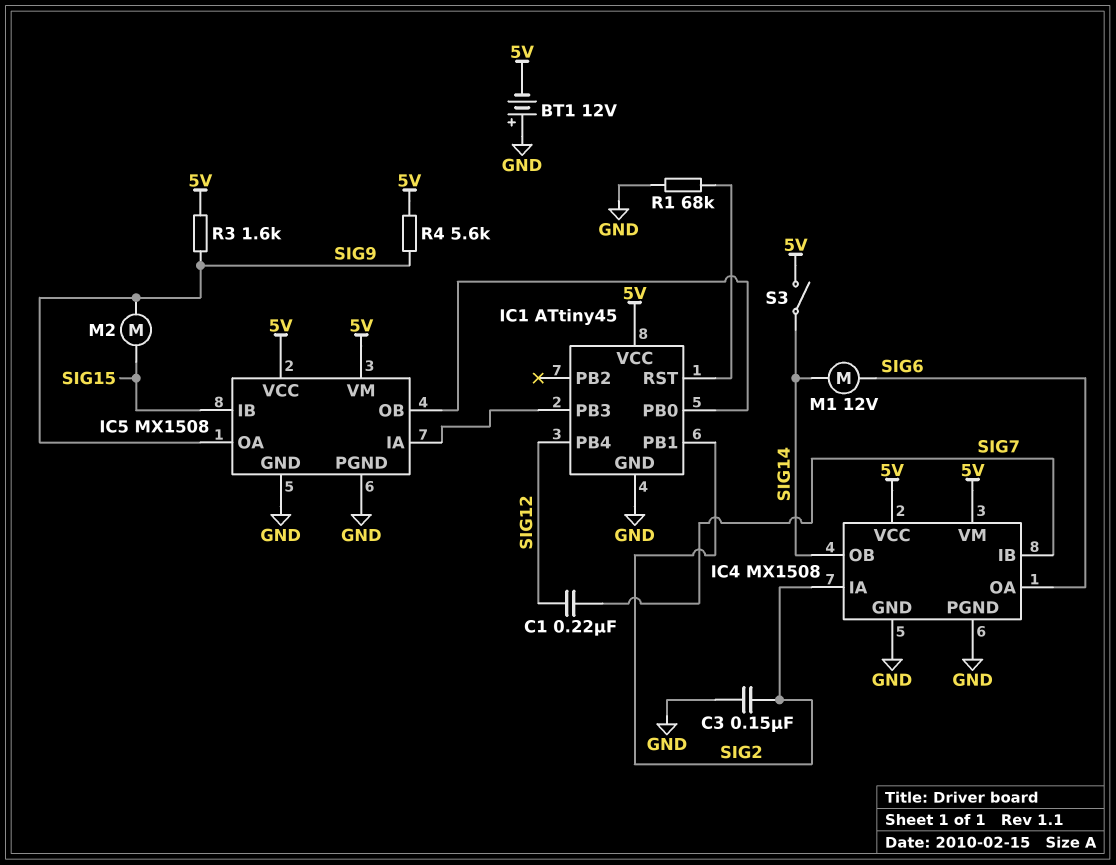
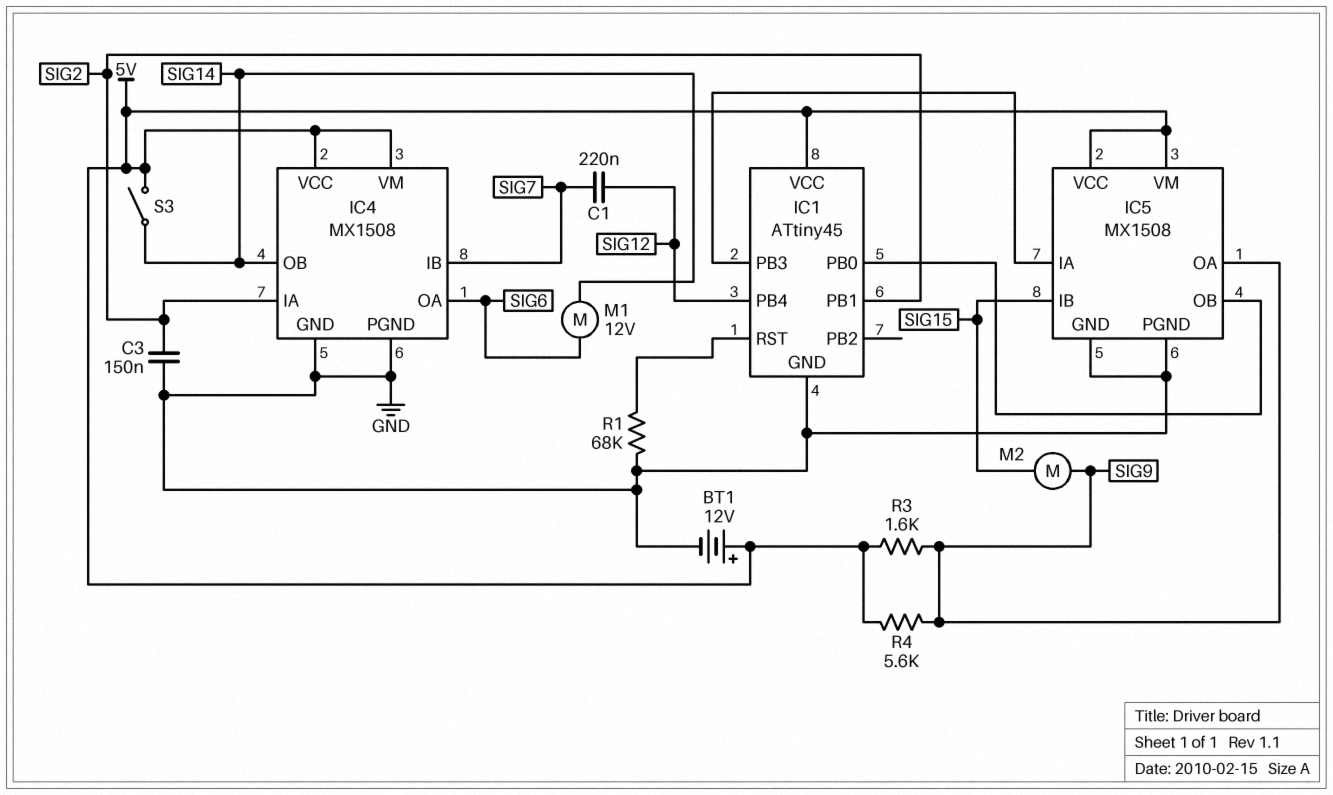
BT1: 12V (plus GND, minus 5V) -> 12V (plus 5V, minus GND)

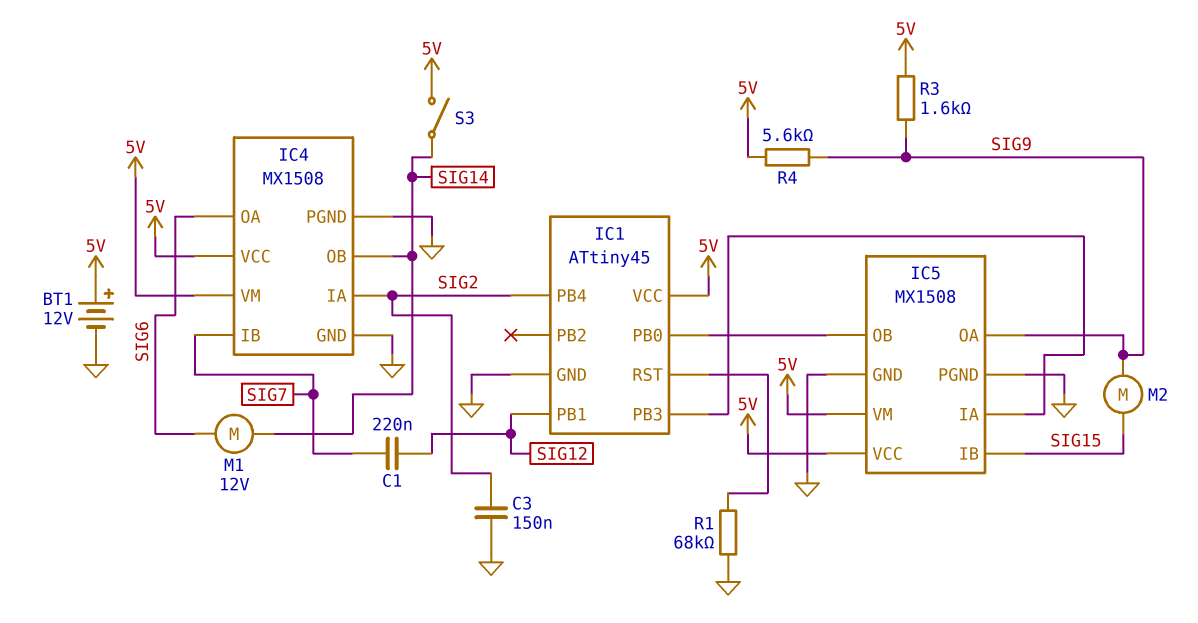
IC1 pin PB1: SIG2 -> SIG12
IC1 pin PB4: SIG12 -> SIG2

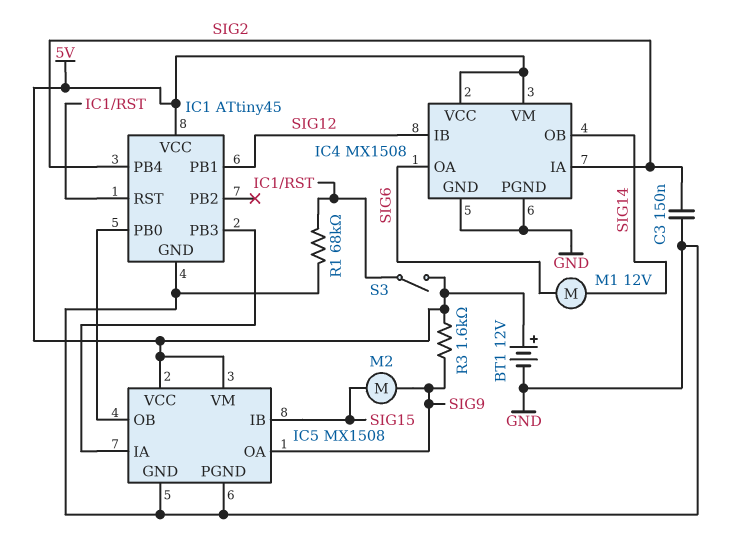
C1: 220nF (SIG7, SIG12) -> none
IC4 pin IB: SIG7 -> SIG12
R4: 5.6k (5V, SIG9) -> none
S3: switch (5V, SIG14) -> switch (5V, IC1/RST)

